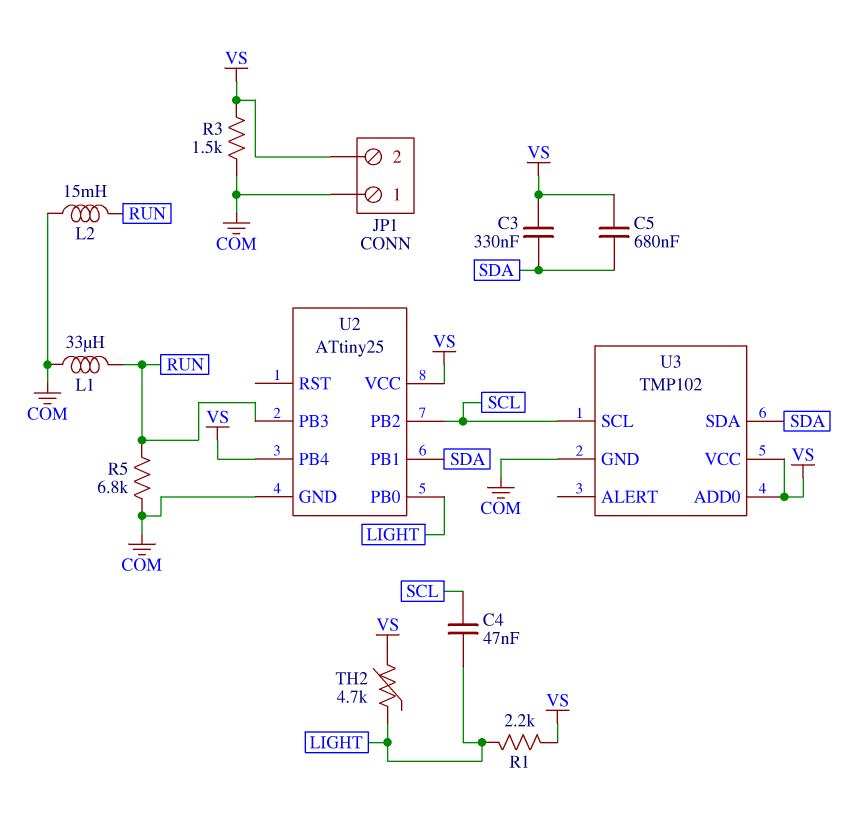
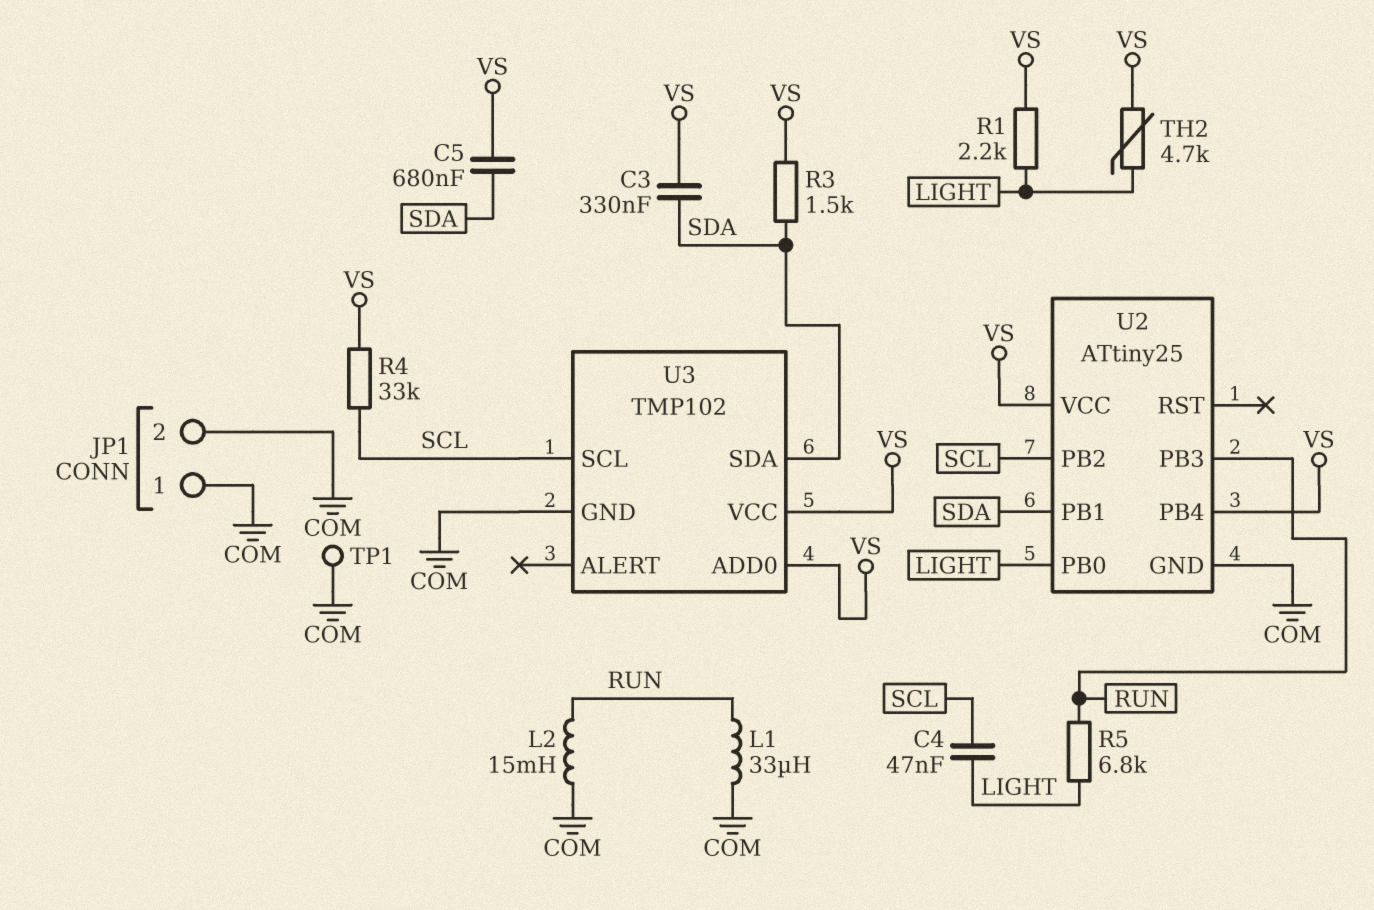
JP1 pin 2: VS -> COM
R3: 1.5k (COM, VS) -> 1.5k (SDA, VS)
R4: none -> 33k (SCL, VS)
R5: 6.8k (COM, RUN) -> 6.8k (LIGHT, RUN)
TP1: none -> test point (COM)

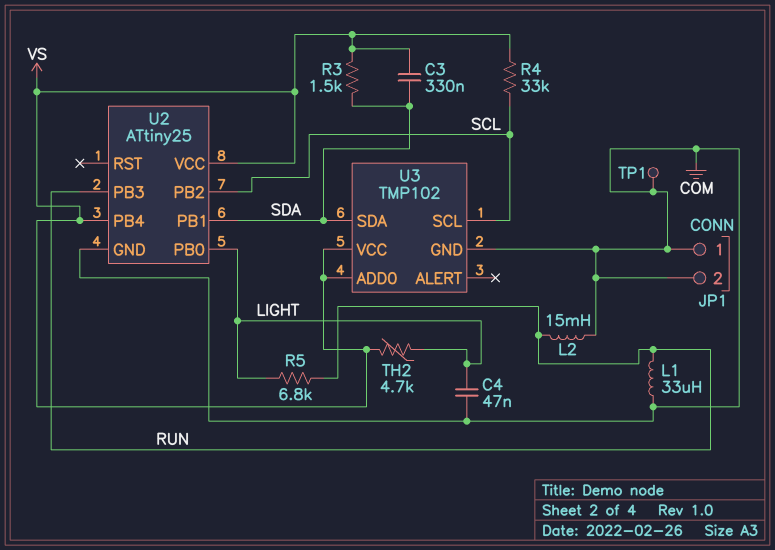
C4: 47nF (LIGHT, SCL) -> 47nF (COM, LIGHT)
C5: 680nF (SDA, VS) -> none
R1: 2.2k (LIGHT, VS) -> none

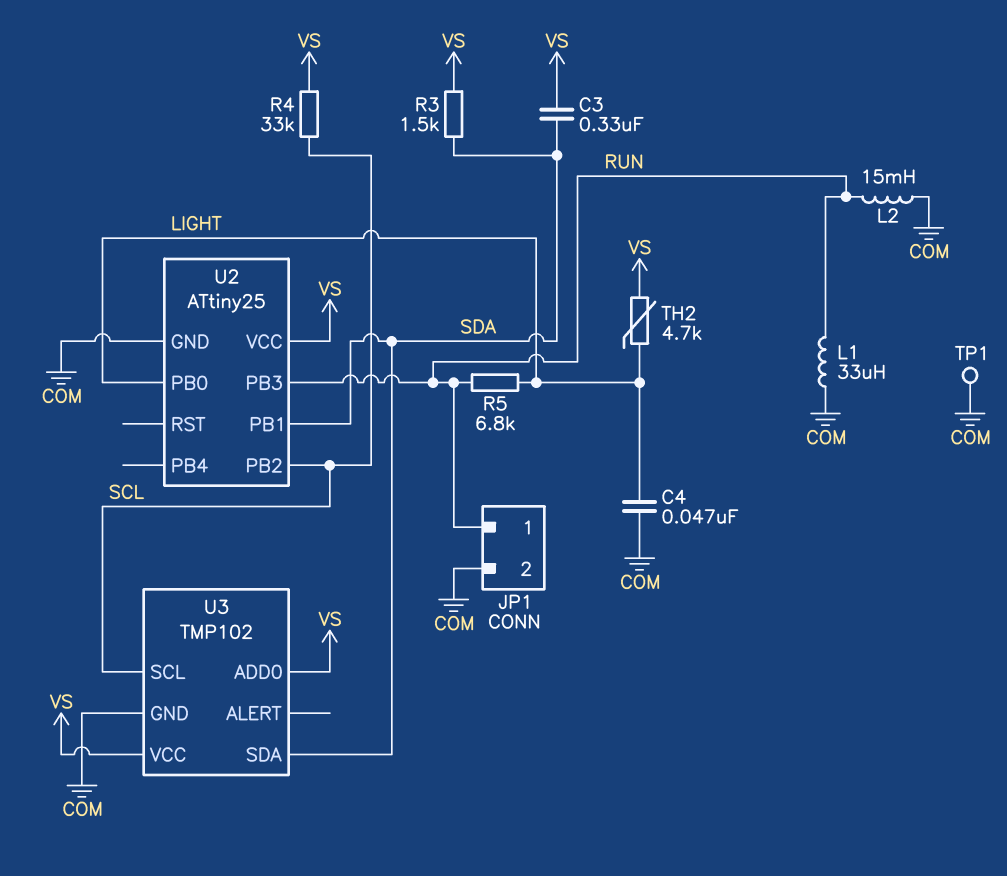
JP1 pin 1: COM -> RUN
U2 pin PB4: VS -> none

